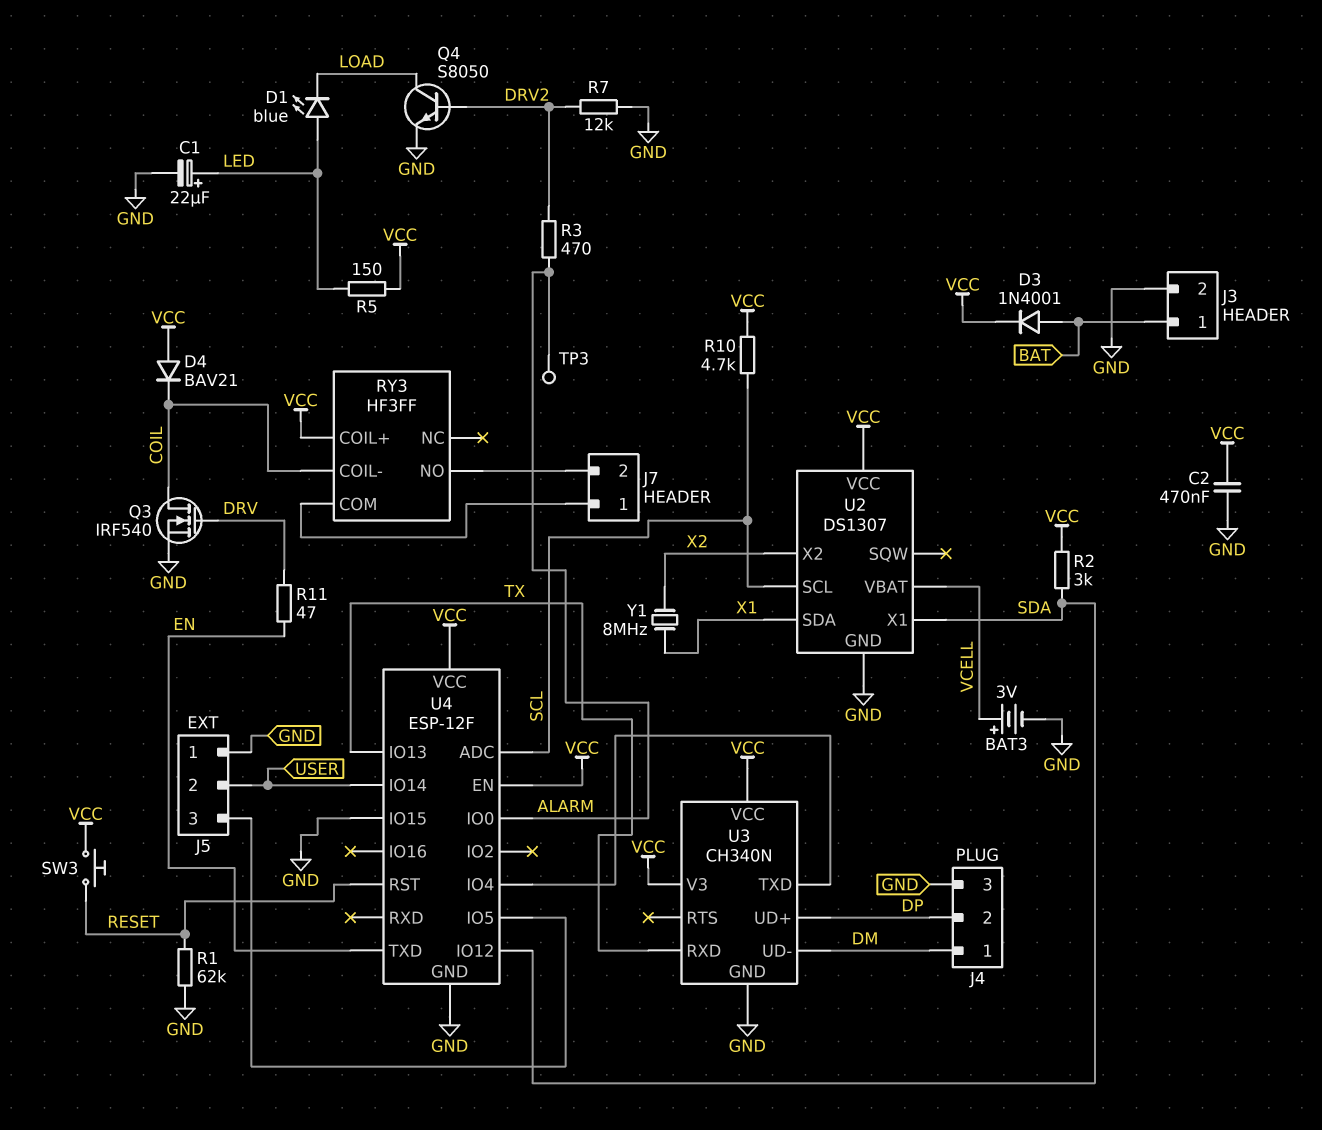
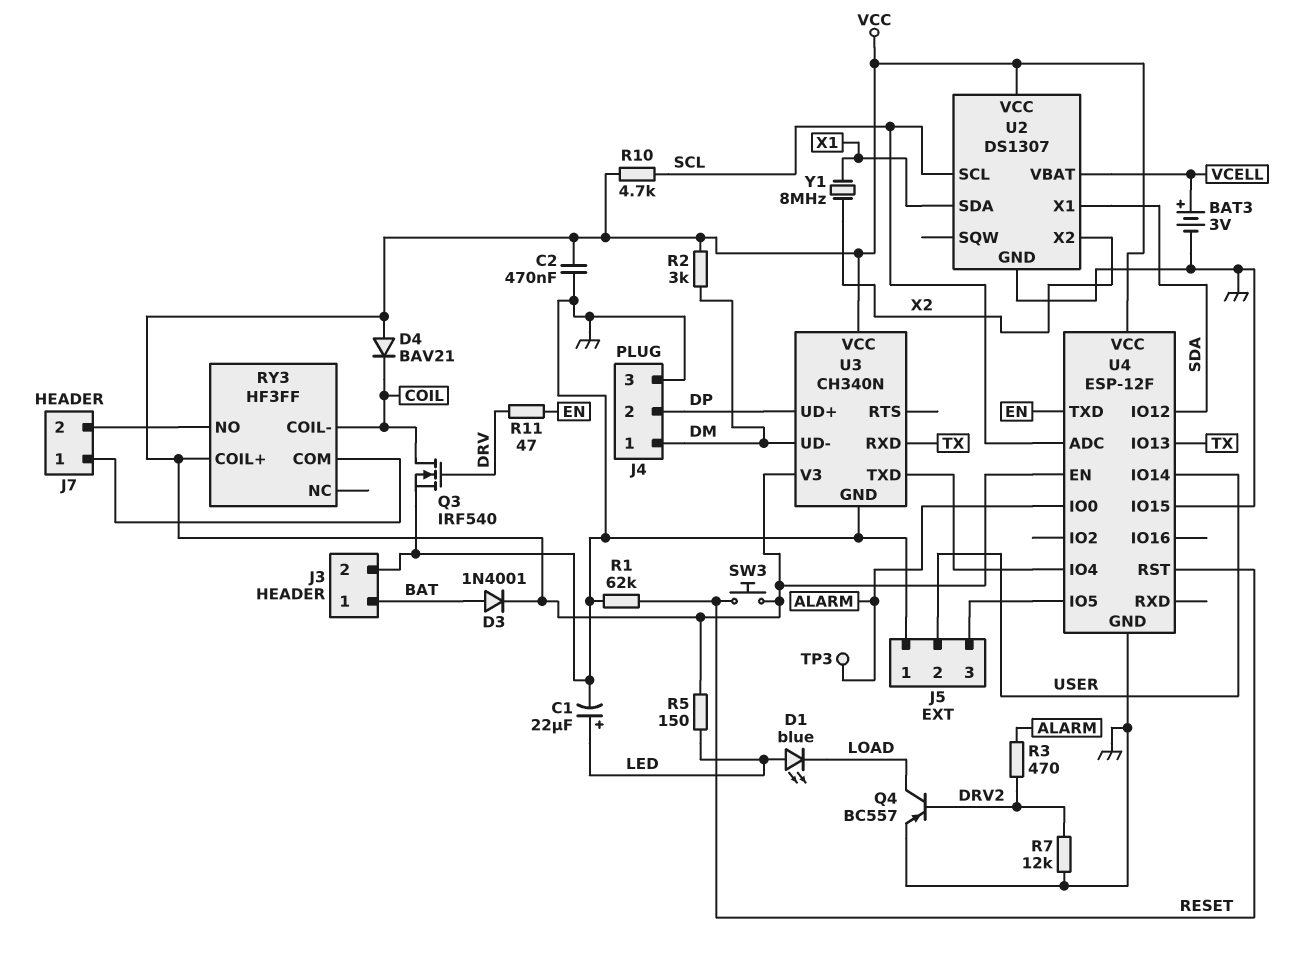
Q4: NPN S8050 (B DRV2, C LOAD, E GND) -> PNP BC557 (B DRV2, C LOAD, E GND)
R2: 3k (SDA, VCC) -> 3k (DM, VCC)

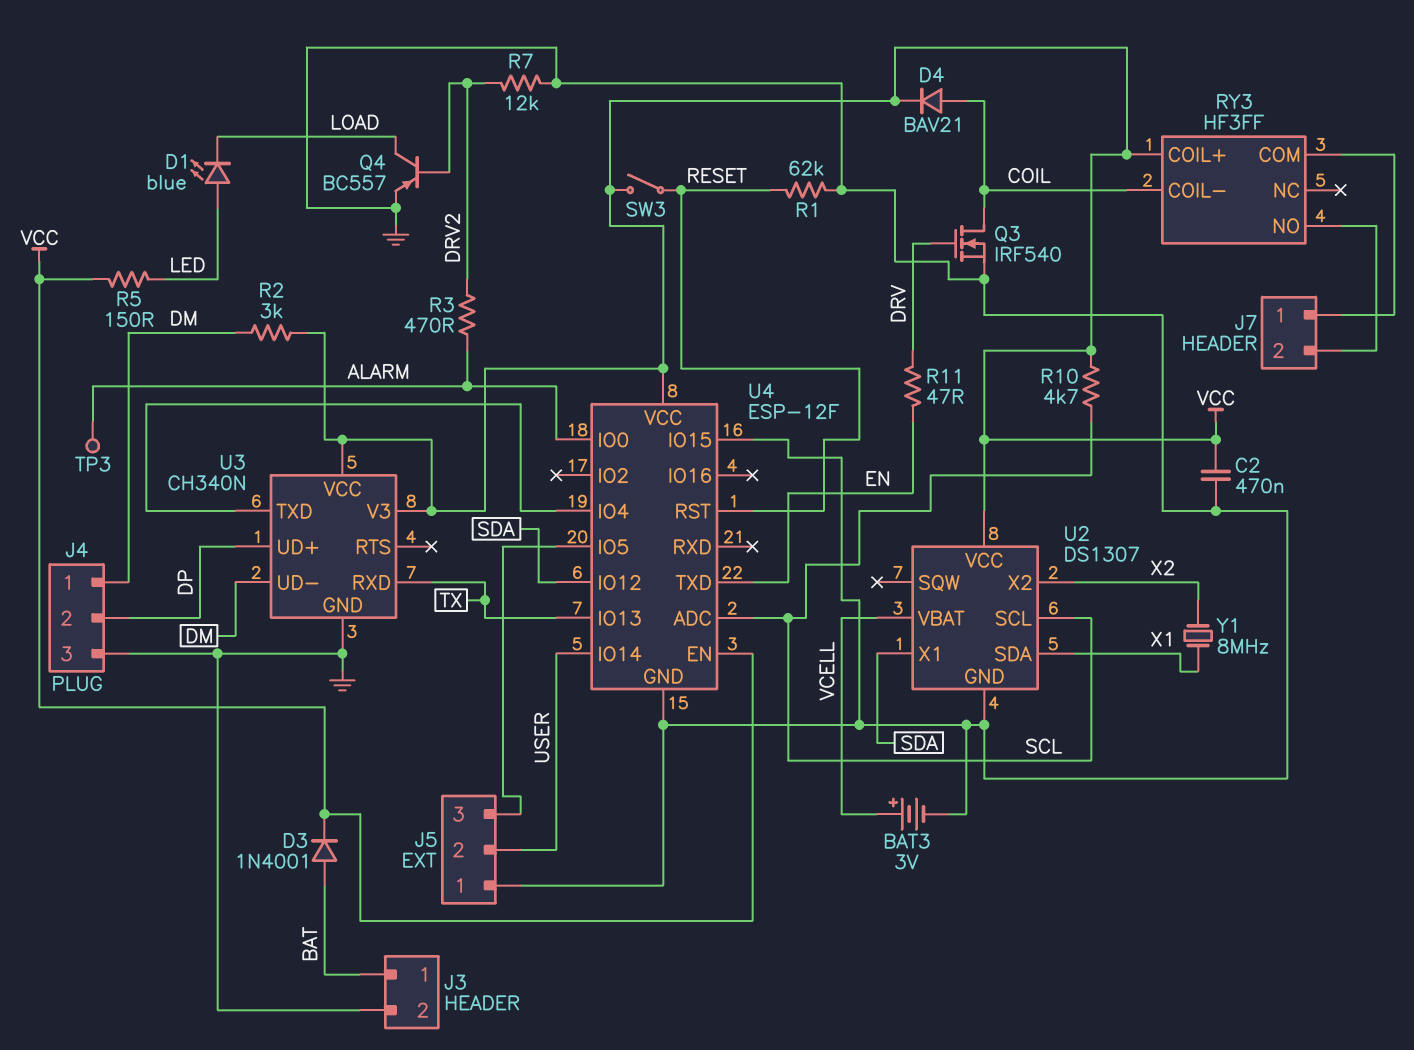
C1: 22uF (plus LED, minus GND) -> none
D4: diode BAV21 (A VCC, K COIL) -> diode BAV21 (A COIL, K VCC)
SW3: button (RESET, VCC) -> switch (RESET, VCC)

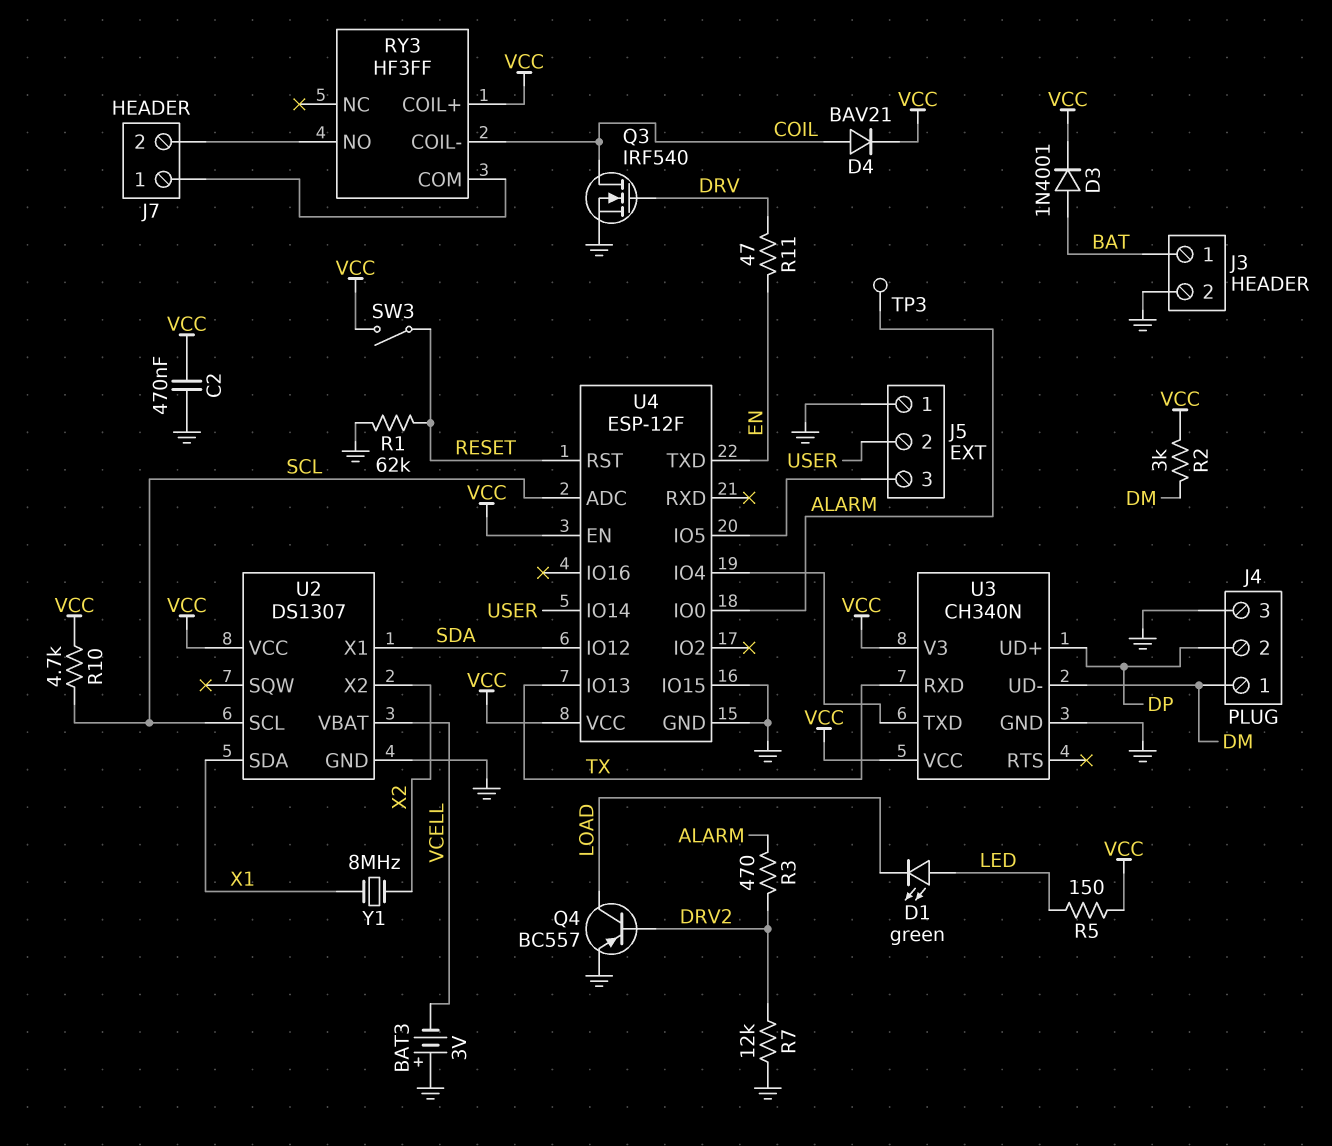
BAT3: 3V (plus VCELL, minus GND) -> 3V (plus GND, minus VCELL)
D1: LED blue (A LED, K LOAD) -> LED green (A LED, K LOAD)

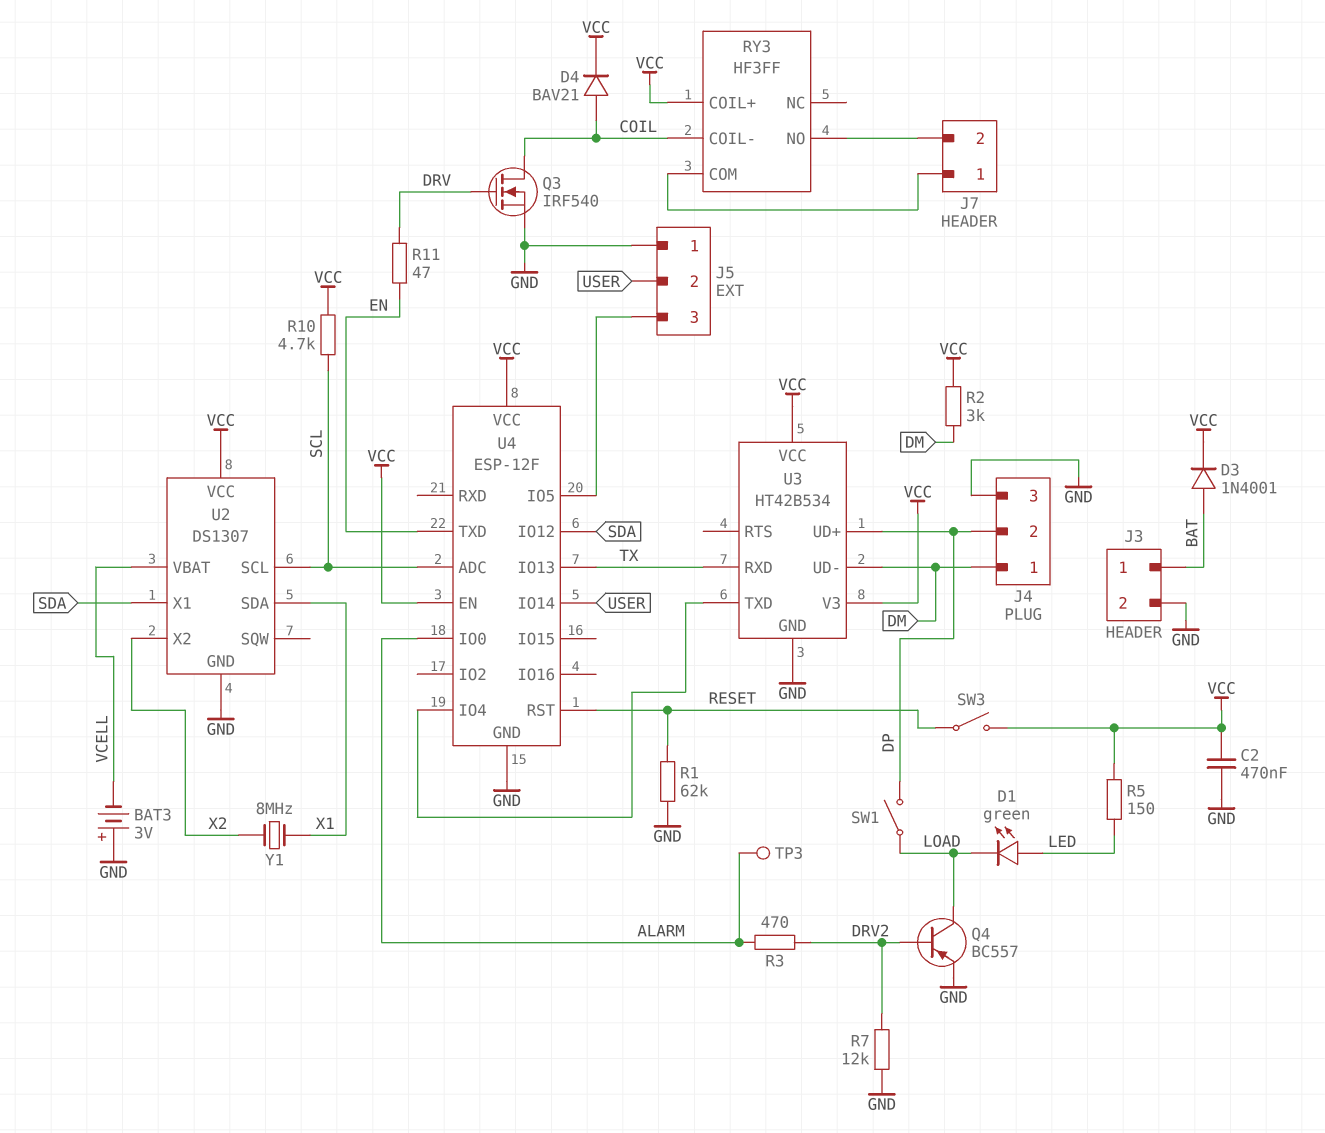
SW1: none -> switch (DP, LOAD)
U3: CH340N -> HT42B534
U4 pin IO15: GND -> none

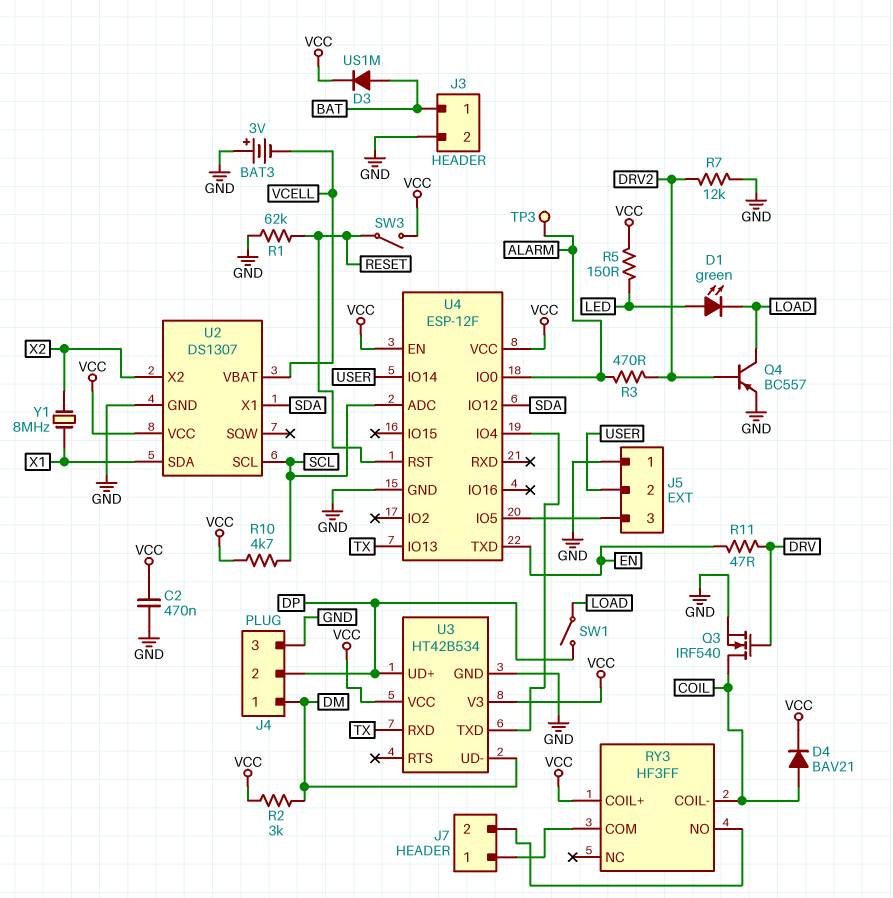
D3: diode 1N4001 (A BAT, K VCC) -> diode US1M (A BAT, K VCC)

